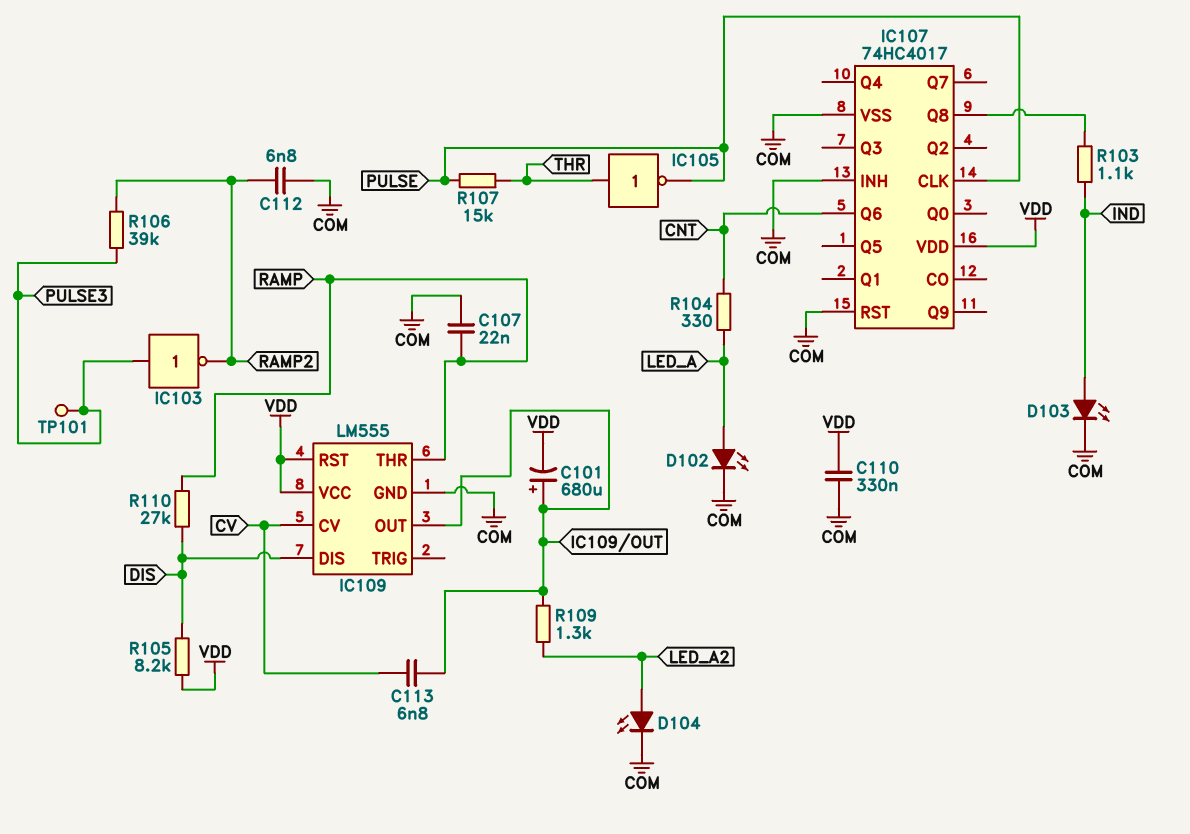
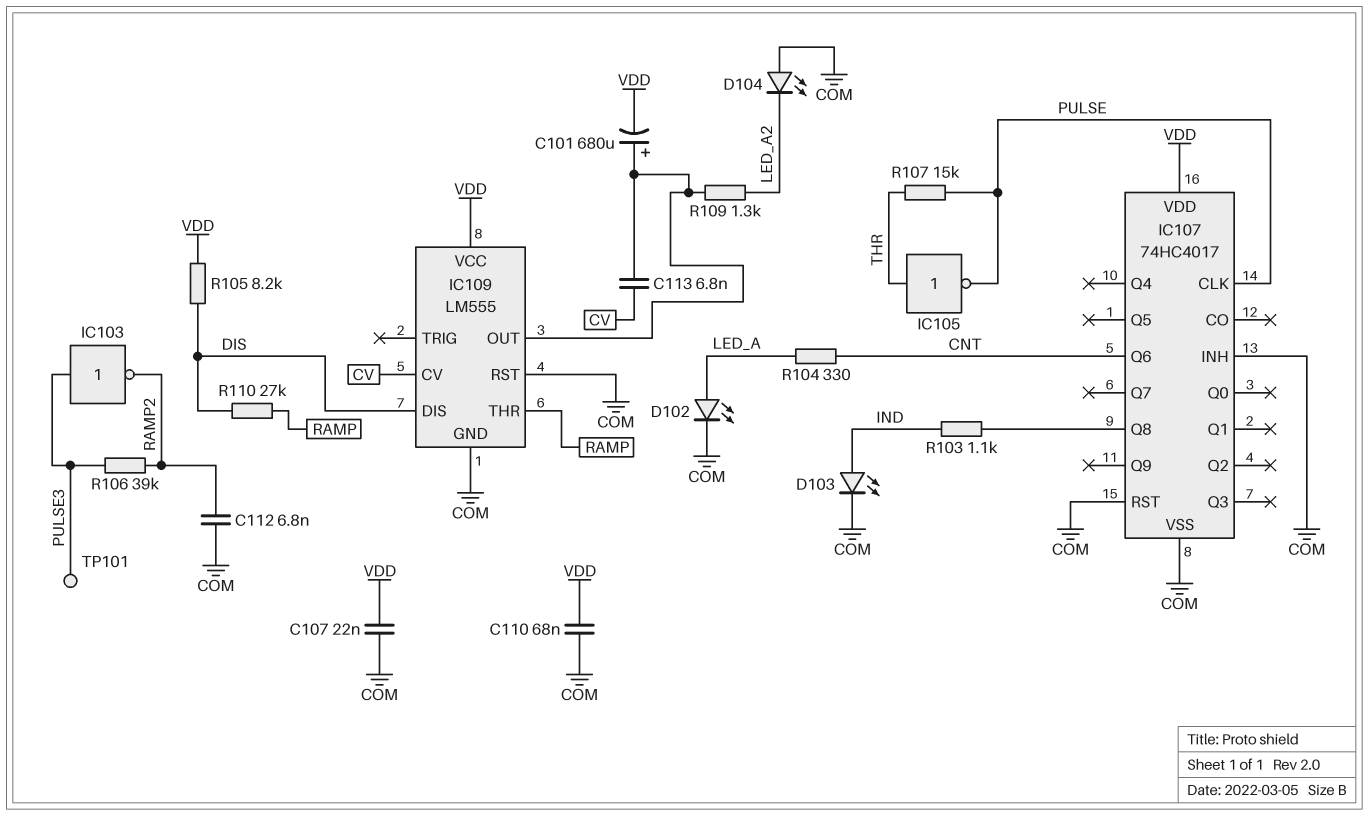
C107: 22nF (COM, RAMP) -> 22nF (COM, VDD)
C110: 330nF (COM, VDD) -> 68nF (COM, VDD)
D104: LED (A LED_A2, K COM) -> LED (A COM, K LED_A2)
IC109 pin RST: VDD -> COM

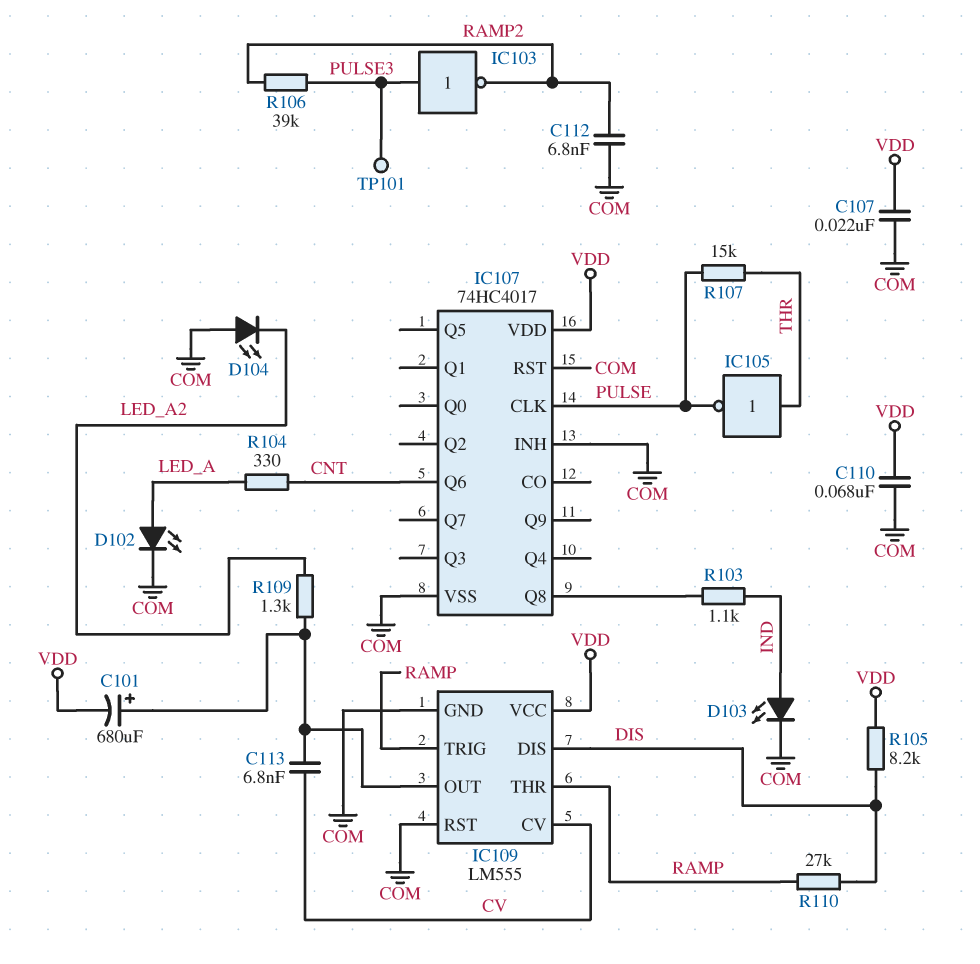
IC109 pin TRIG: none -> RAMP

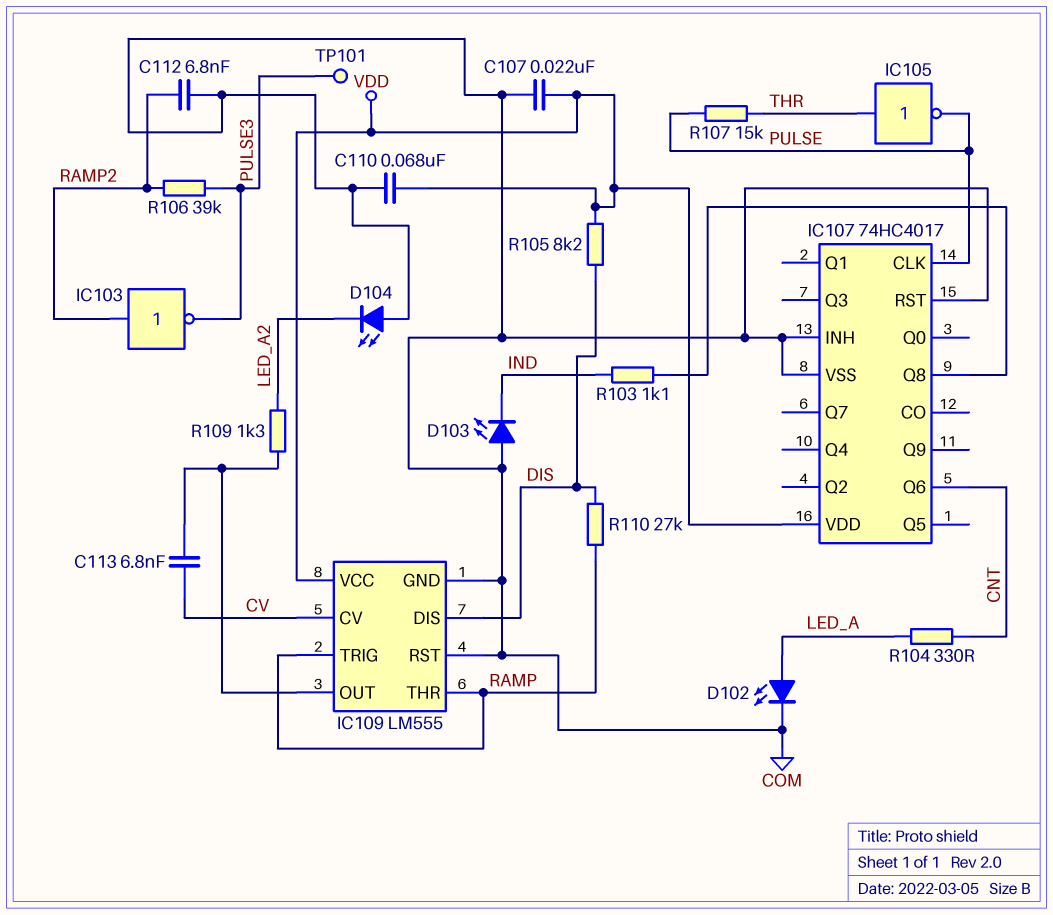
C101: 680uF (plus IC109/OUT, minus VDD) -> none
D103: LED (A IND, K COM) -> LED (A COM, K IND)
IC103: NOT (in PULSE3, out RAMP2) -> NOT (in RAMP2, out PULSE3)

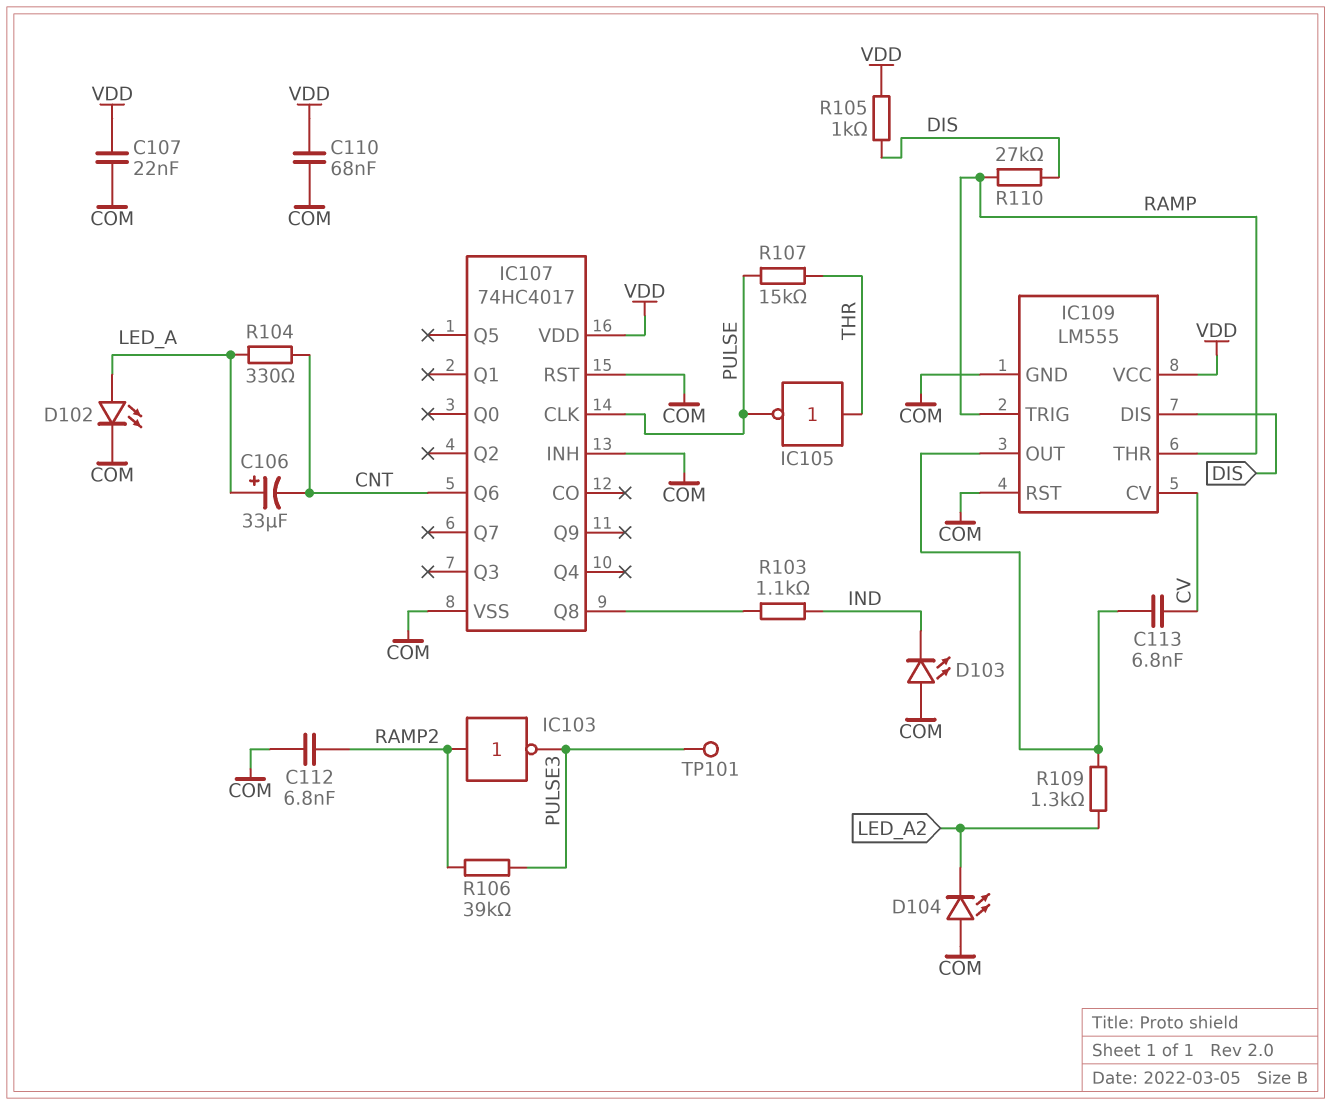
C106: none -> 33uF (plus LED_A, minus CNT)
R105: 8.2k (DIS, VDD) -> 1k (DIS, VDD)

